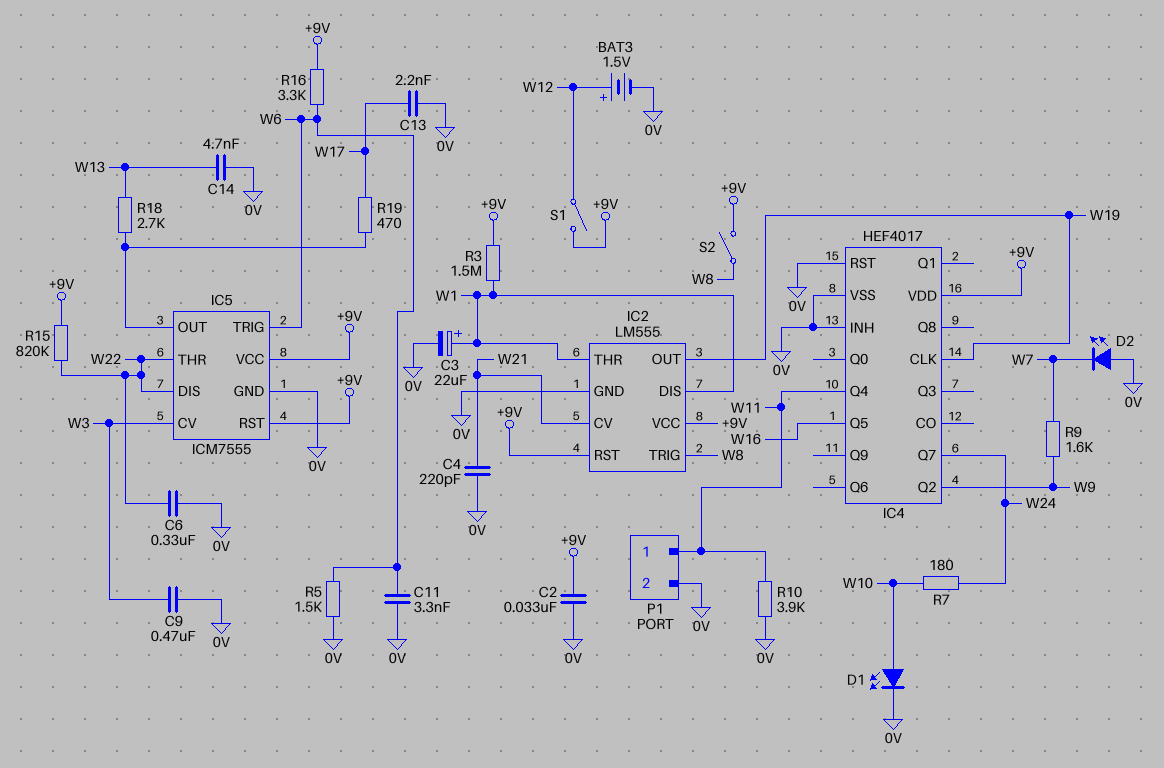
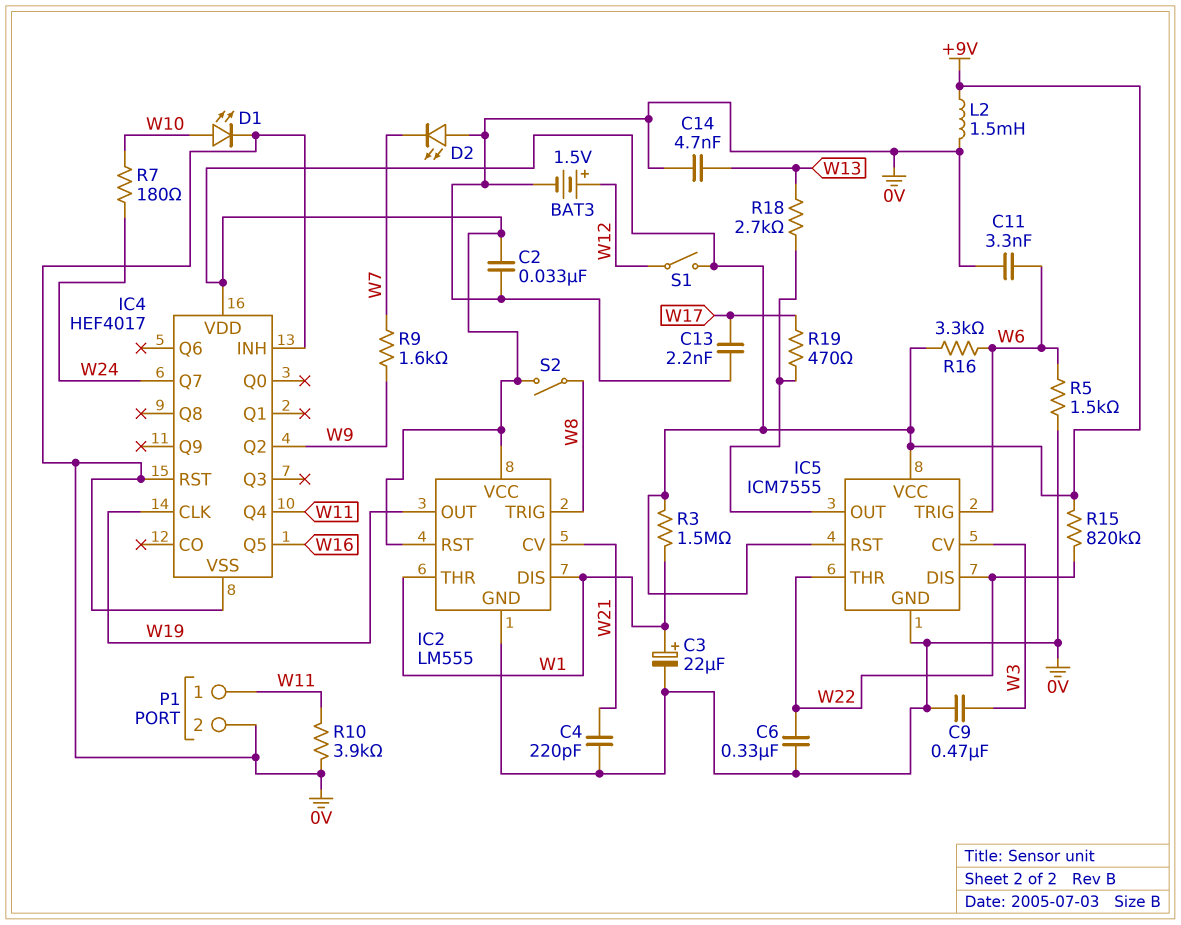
L2: none -> 1.5mH (+9V, 0V)

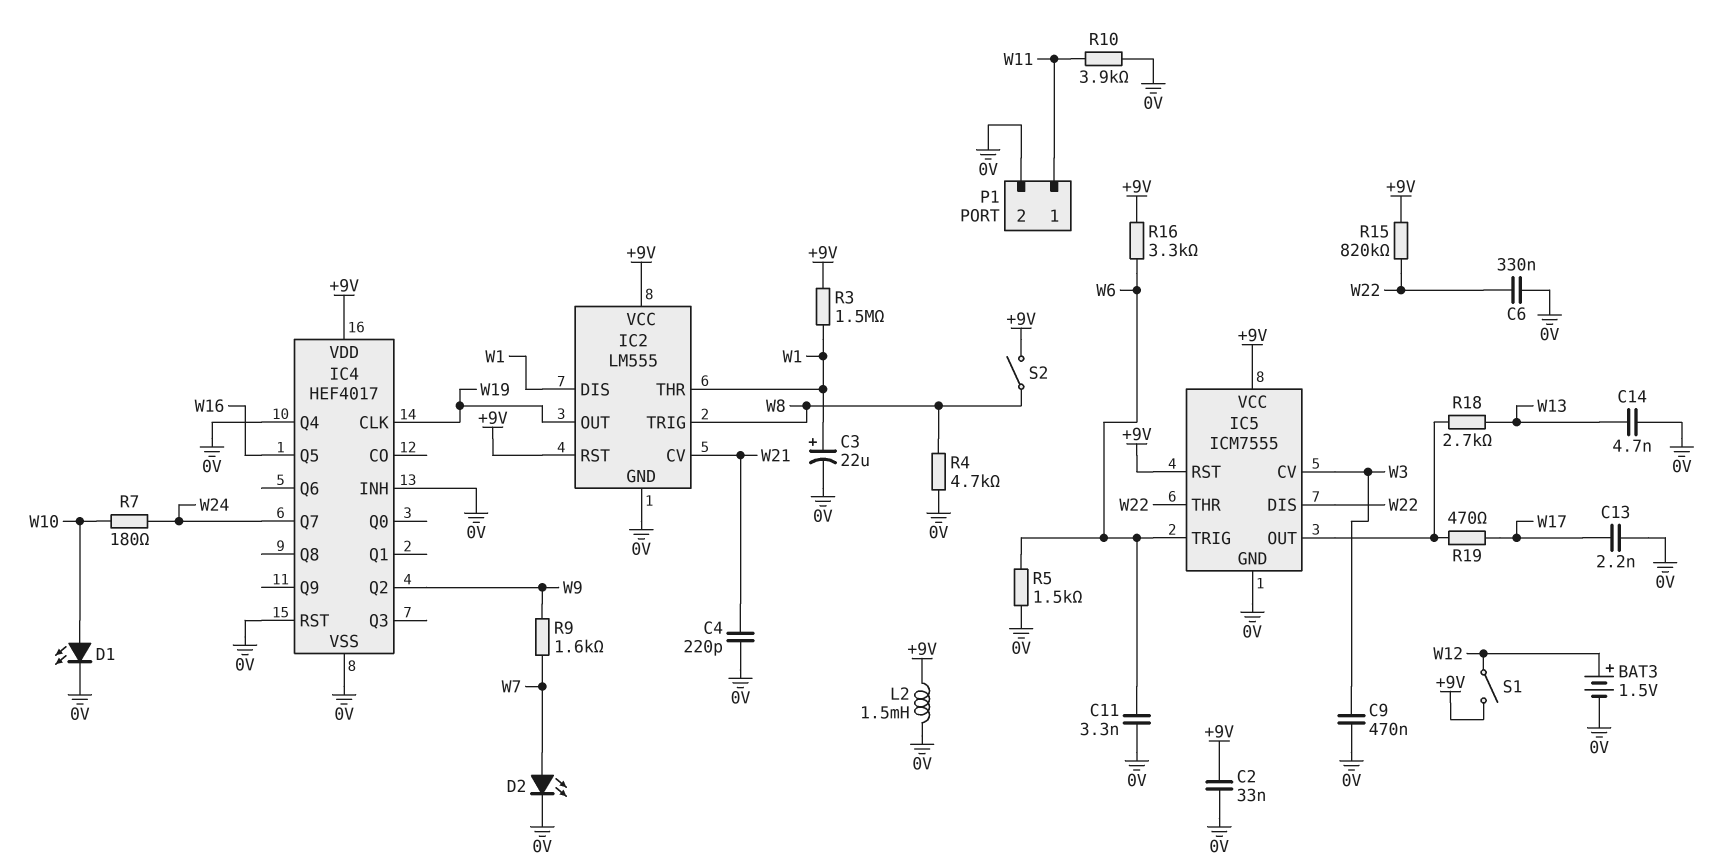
D2: LED (A 0V, K W7) -> LED (A W7, K 0V)
IC4 pin Q4: W11 -> 0V
R4: none -> 4.7k (0V, W8)

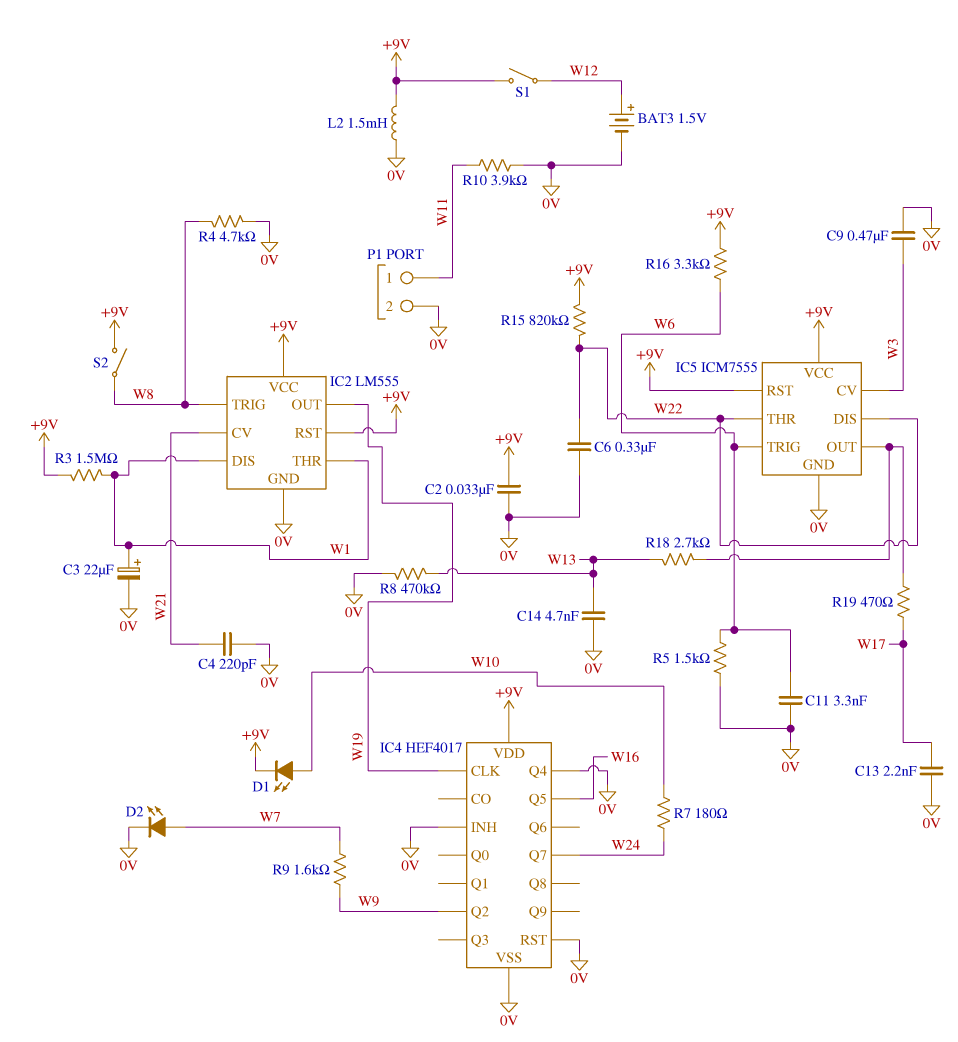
D1: LED (A W10, K 0V) -> LED (A W10, K +9V)
R8: none -> 470k (0V, W13)

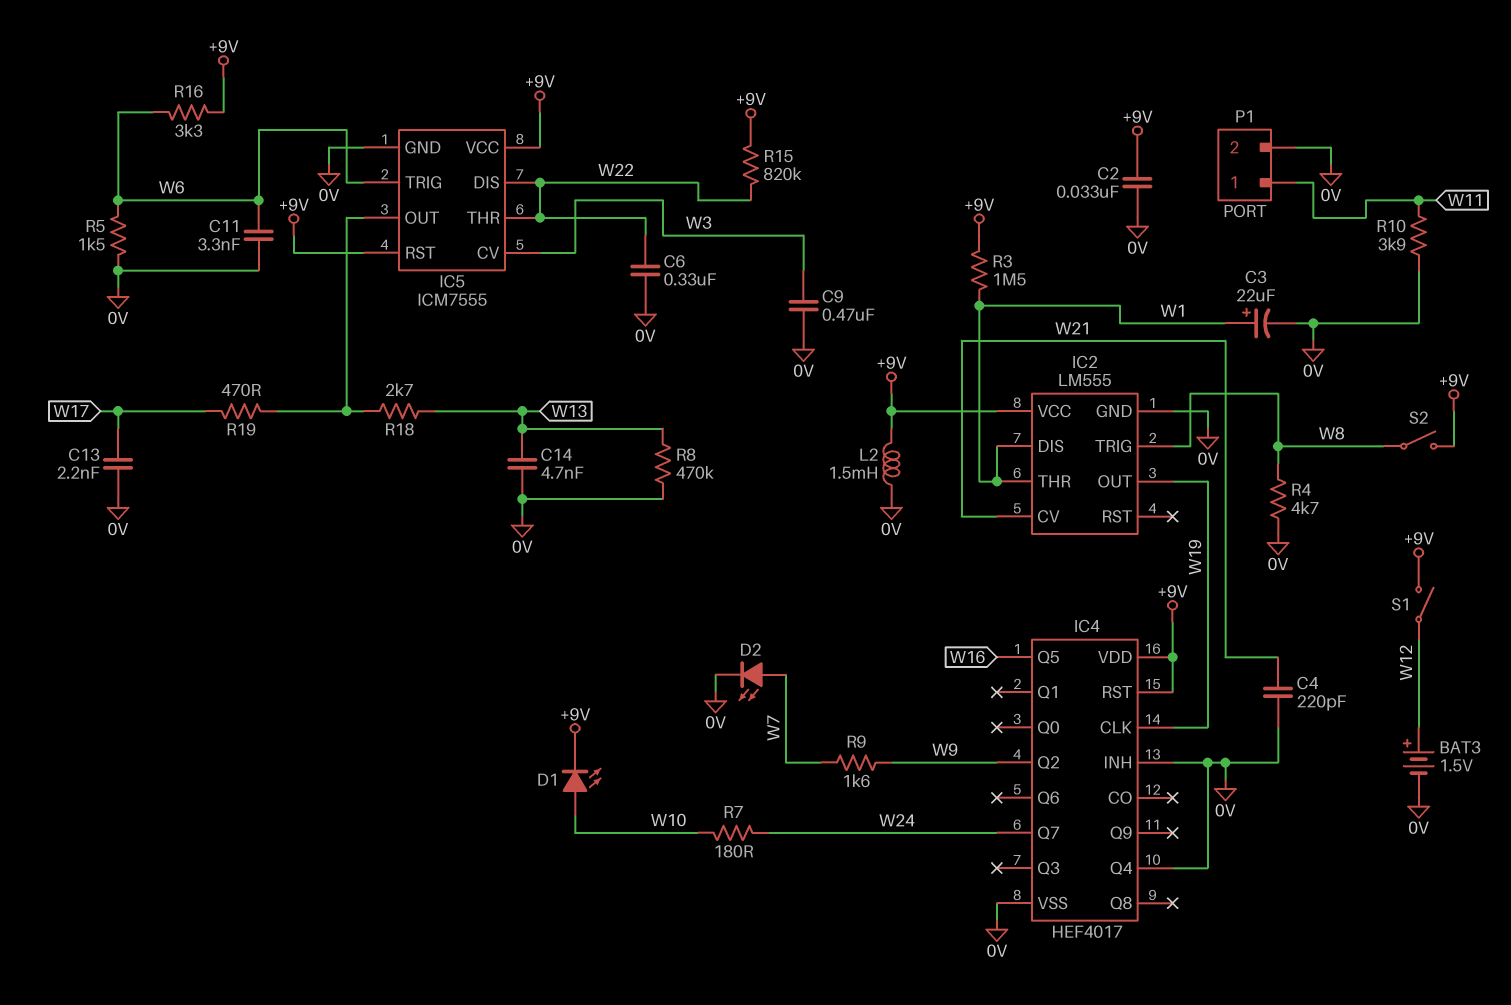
IC2 pin RST: +9V -> none
IC4 pin RST: 0V -> +9V

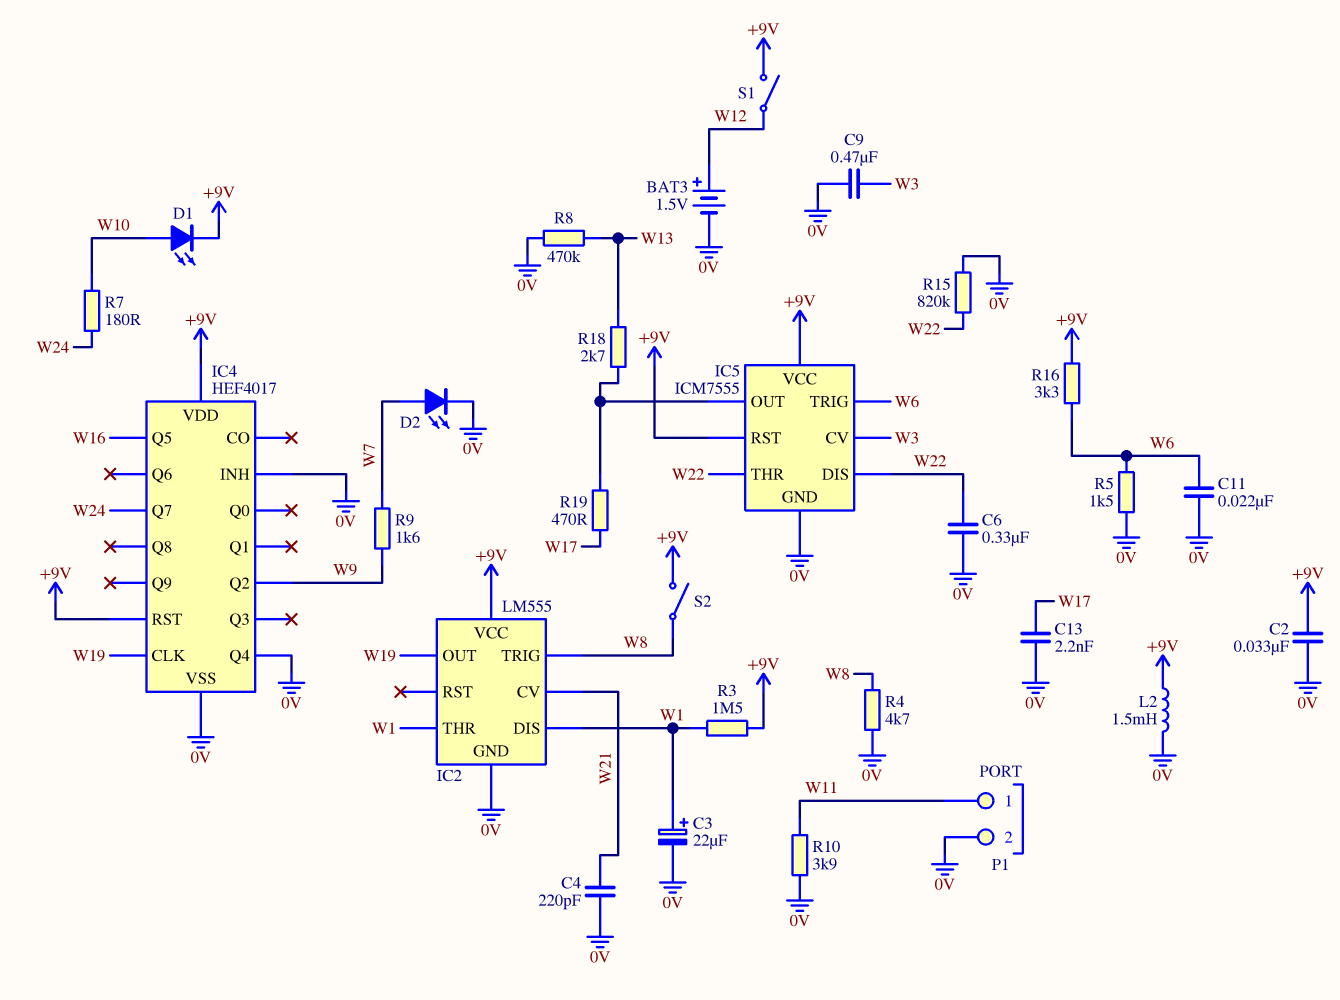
C11: 3.3nF (0V, W6) -> 22nF (0V, W6)
C14: 4.7nF (0V, W13) -> none
R15: 820k (+9V, W22) -> 820k (0V, W22)

